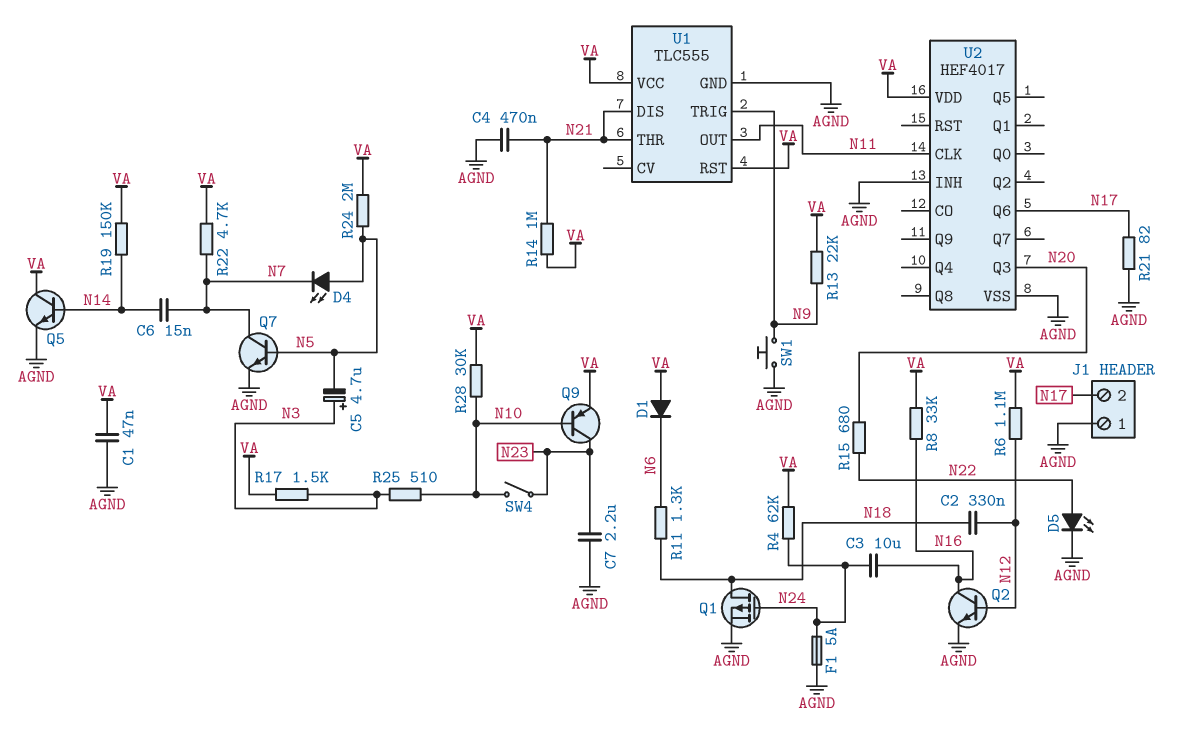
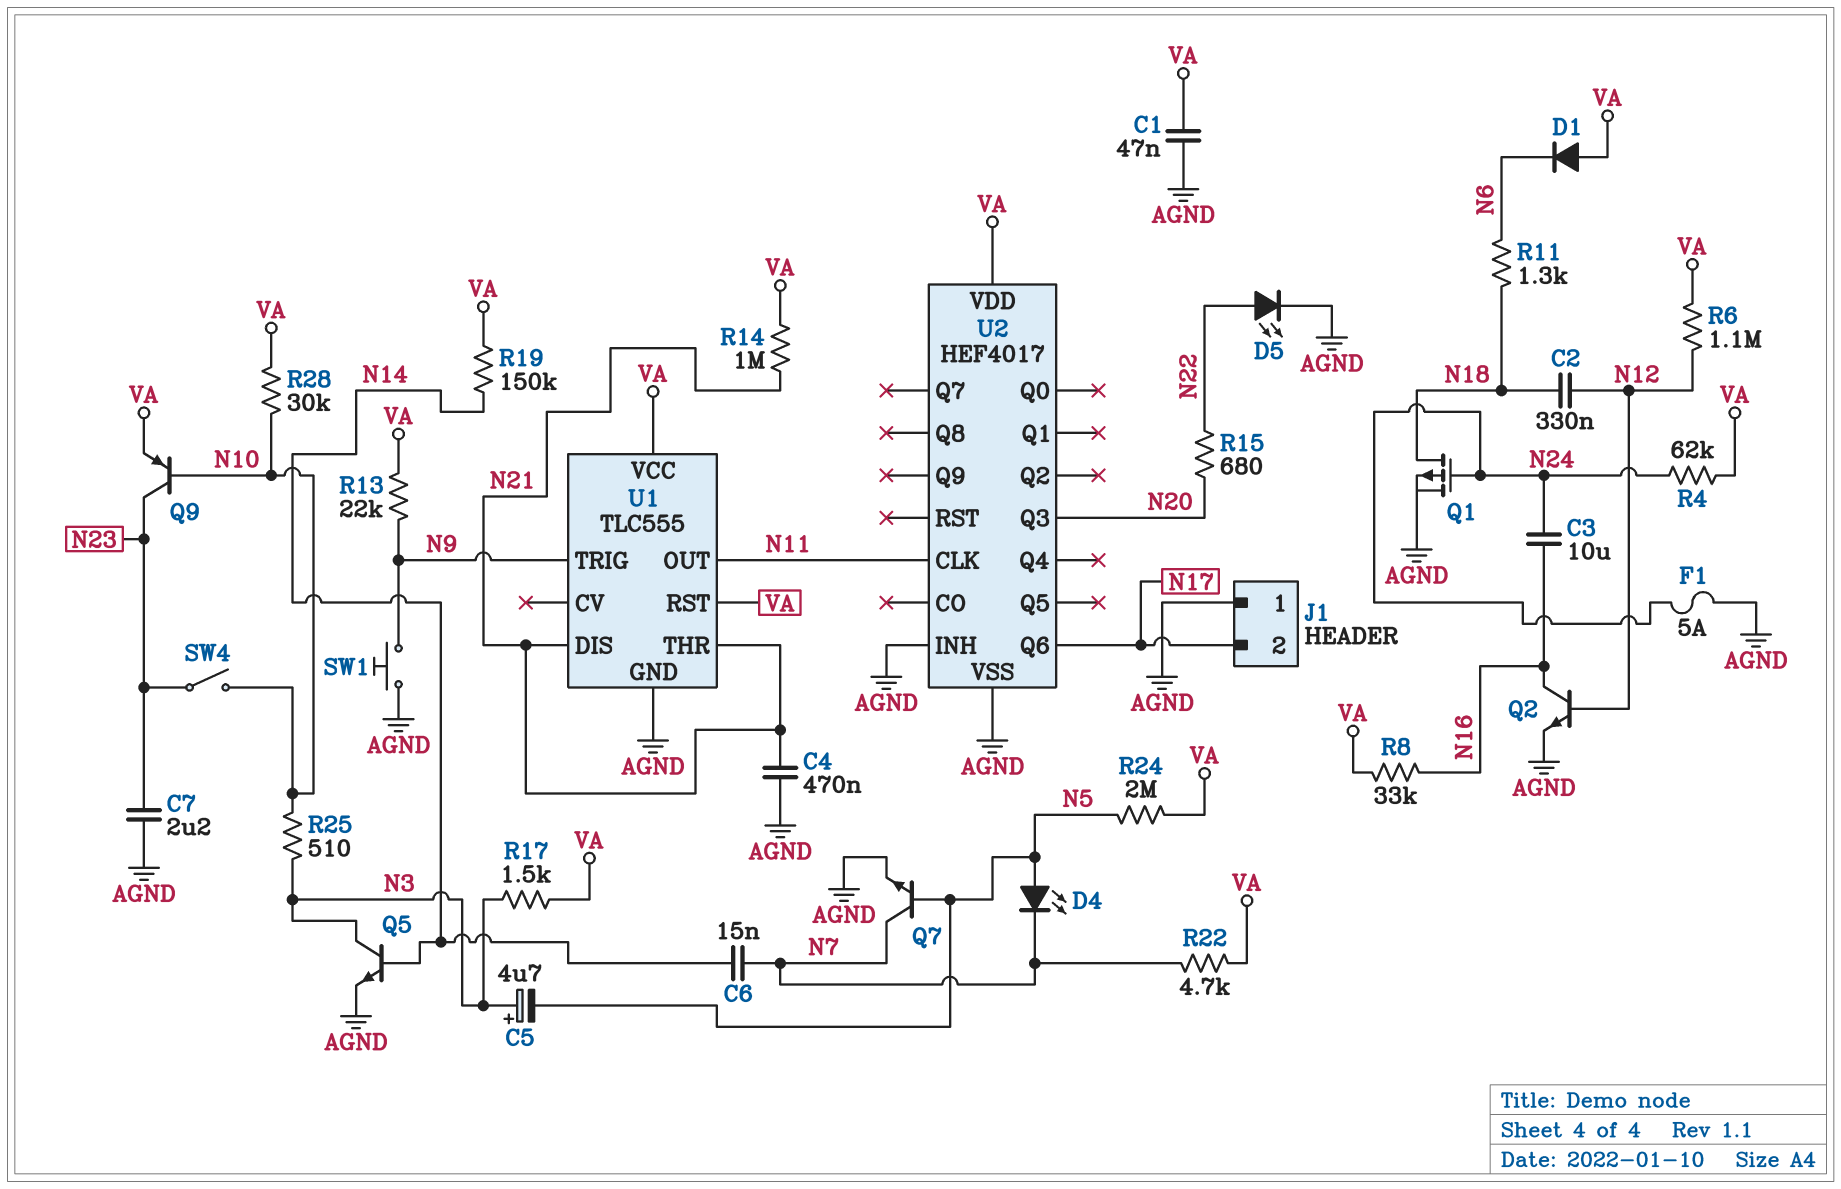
Q5: NPN (B N14, C VA, E AGND) -> NPN (B N14, C N3, E AGND)
R21: 82 (AGND, N17) -> none

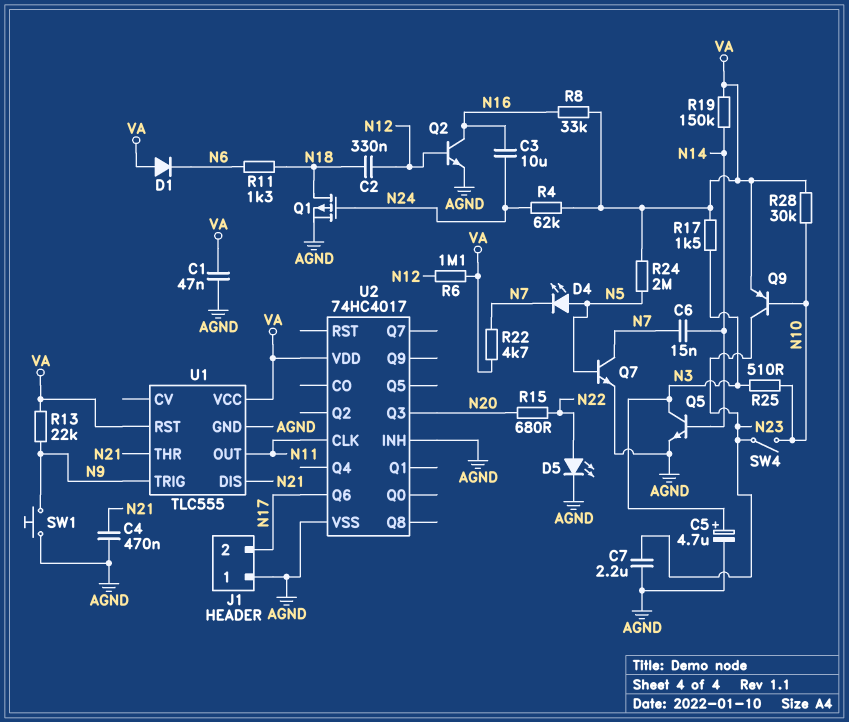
C5: 4.7uF (plus N3, minus N5) -> 4.7uF (plus N3, minus AGND)
F1: 5A (AGND, N24) -> none
R14: 1M (N21, VA) -> none
U2: HEF4017 -> 74HC4017

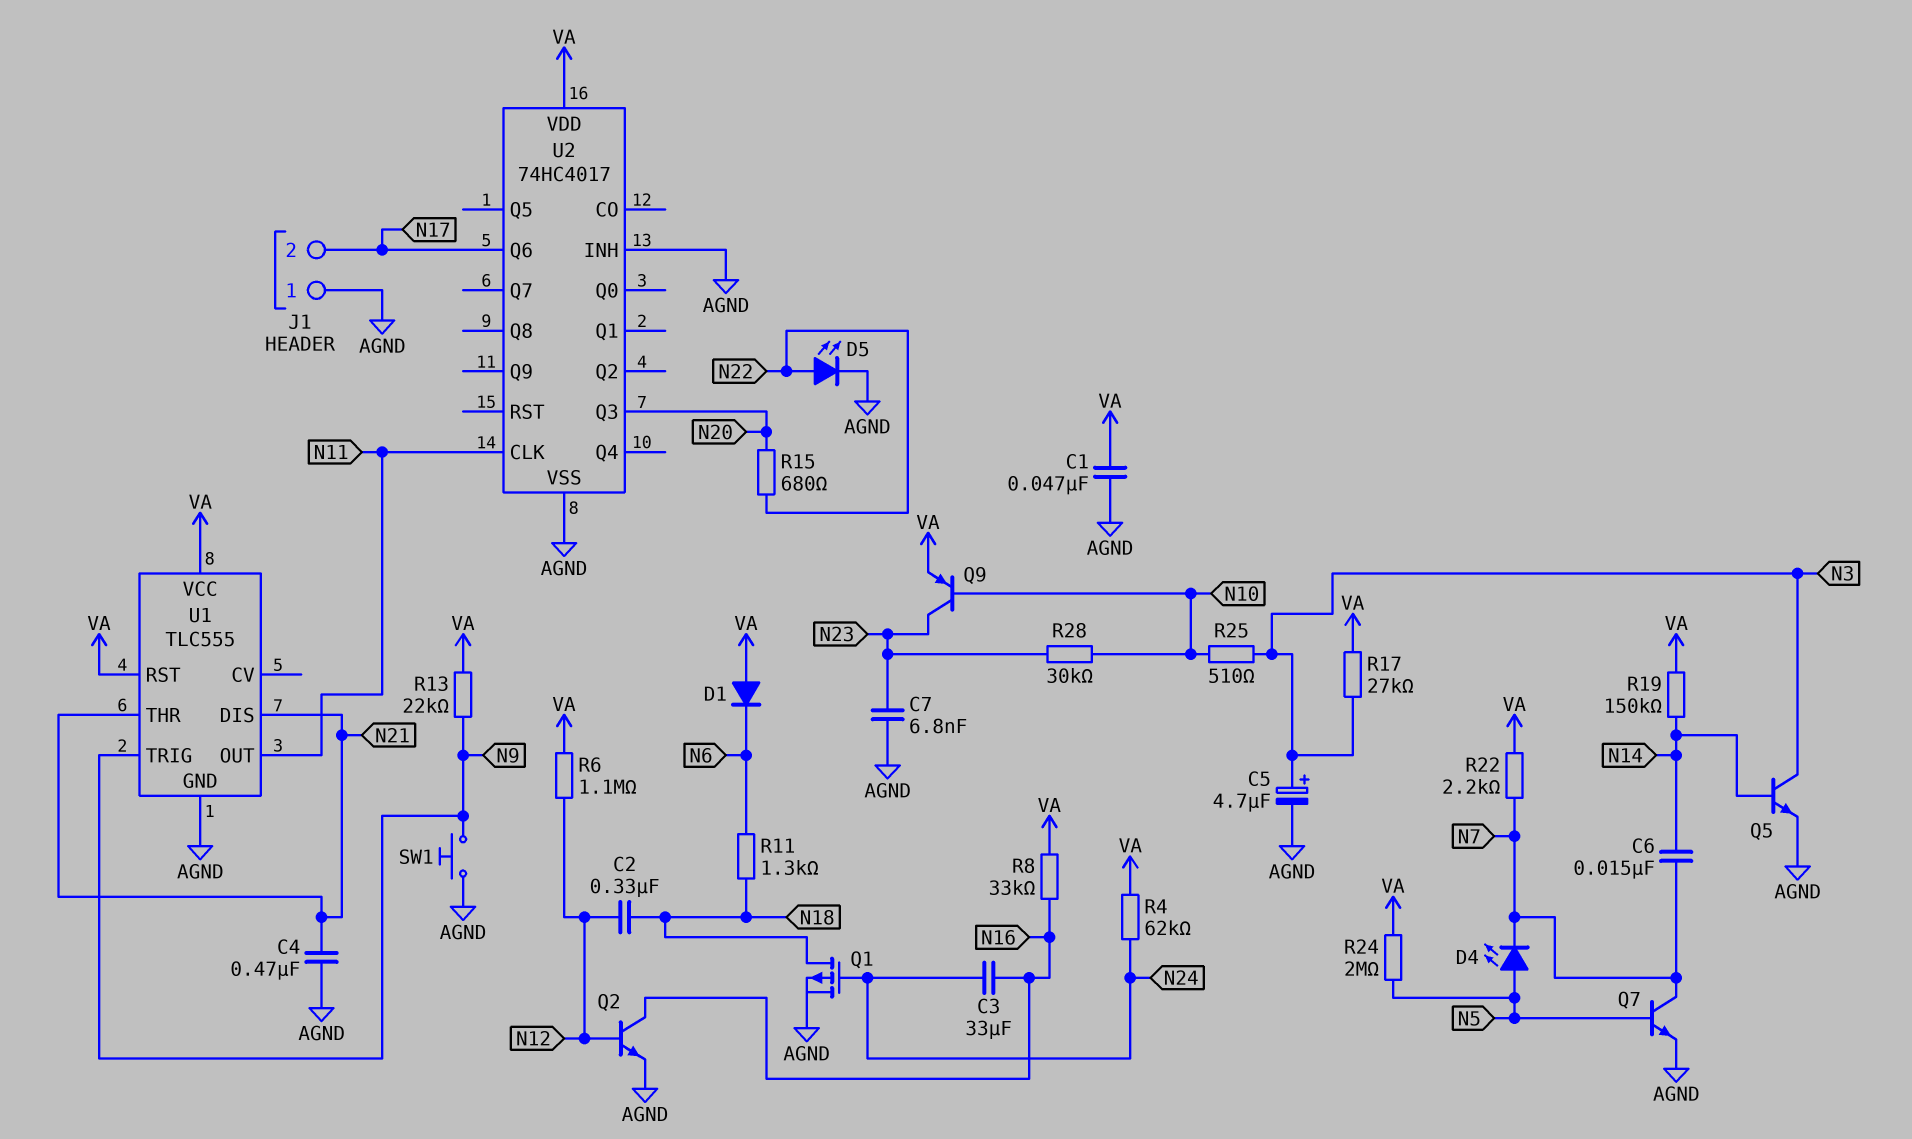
C3: 10uF (N16, N24) -> 33uF (N16, N24)
C7: 2.2uF (AGND, N23) -> 6.8nF (AGND, N23)
R17: 1.5k (N3, VA) -> 27k (N3, VA)
R22: 4.7k (N7, VA) -> 2.2k (N7, VA)
R28: 30k (N10, VA) -> 30k (N10, N23)
SW4: switch (N10, N23) -> none

